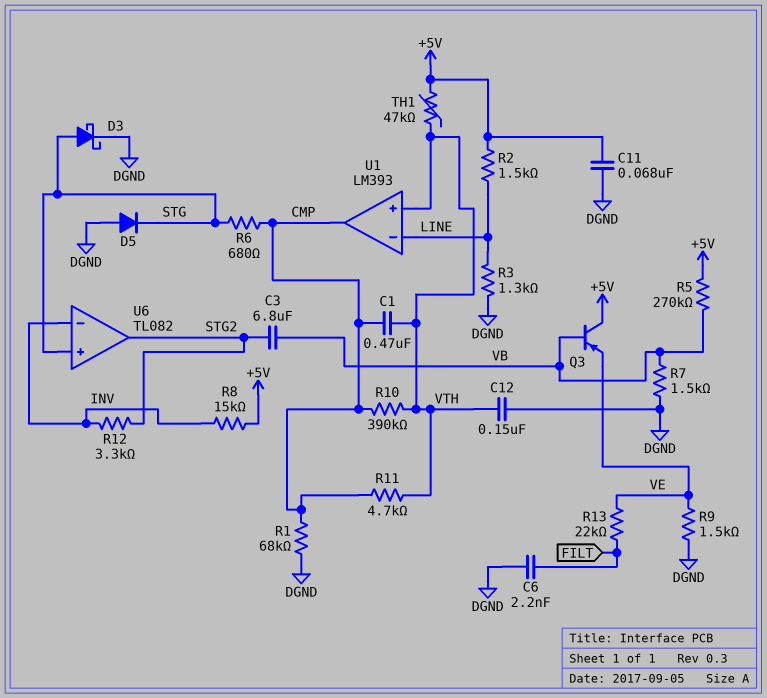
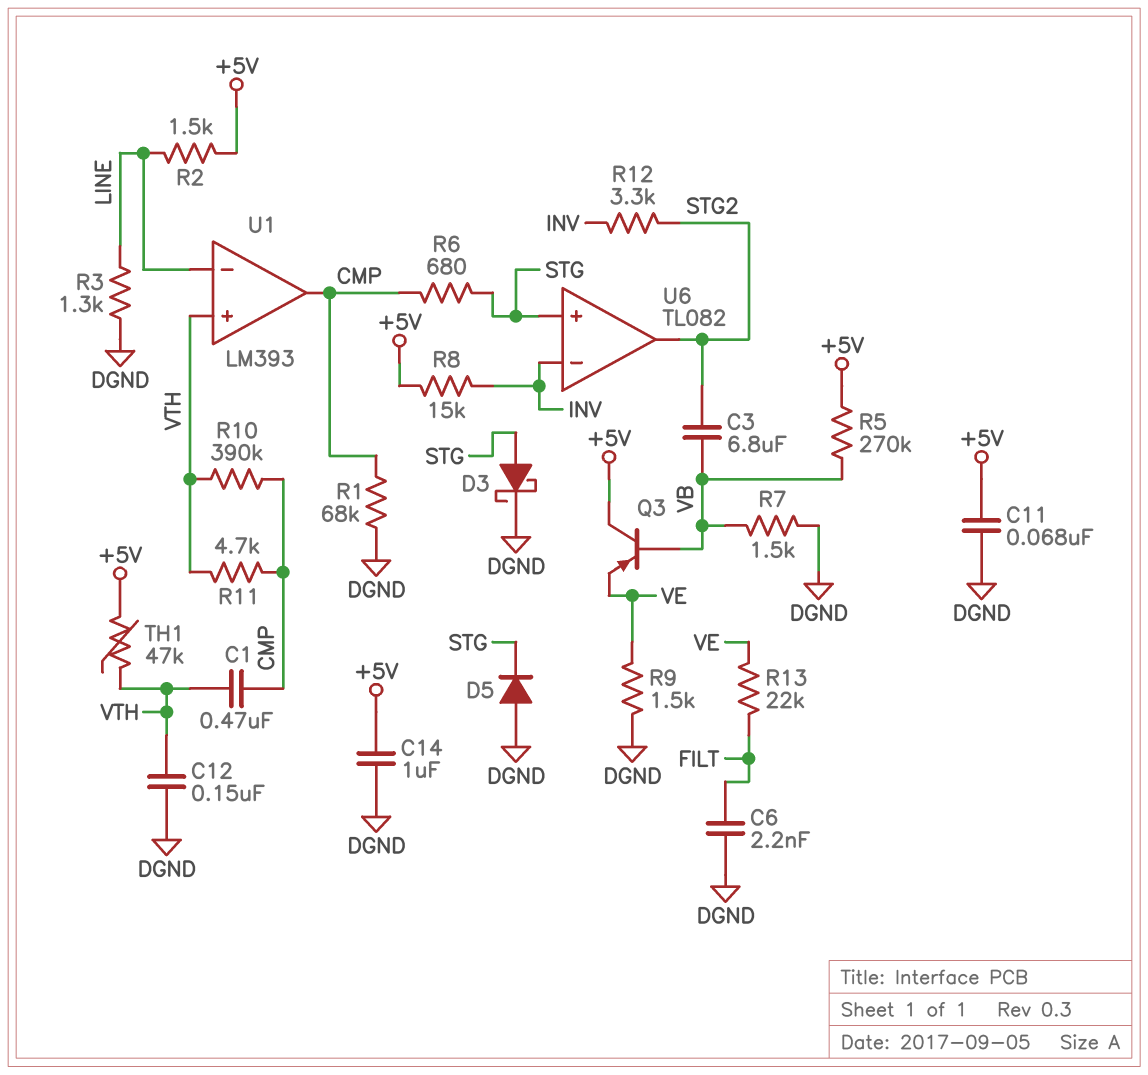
C14: none -> 1uF (+5V, DGND)

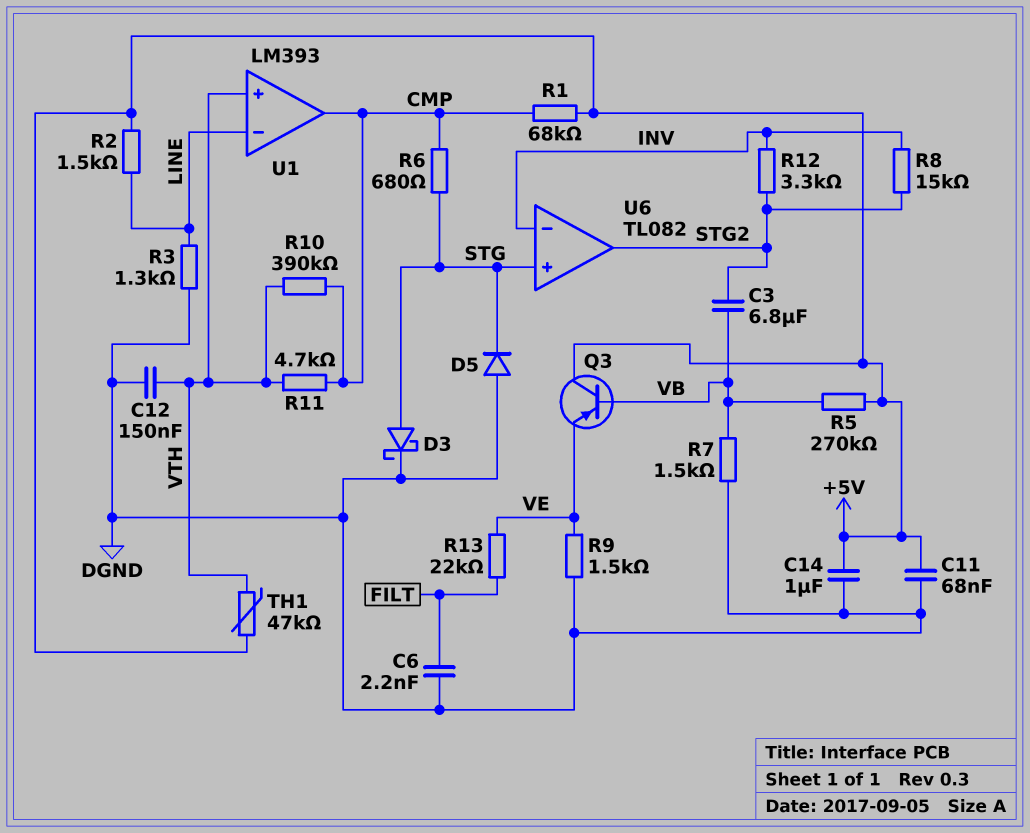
C1: 470nF (CMP, VTH) -> none
R1: 68k (CMP, DGND) -> 68k (+5V, CMP)
R8: 15k (+5V, INV) -> 15k (INV, STG2)

